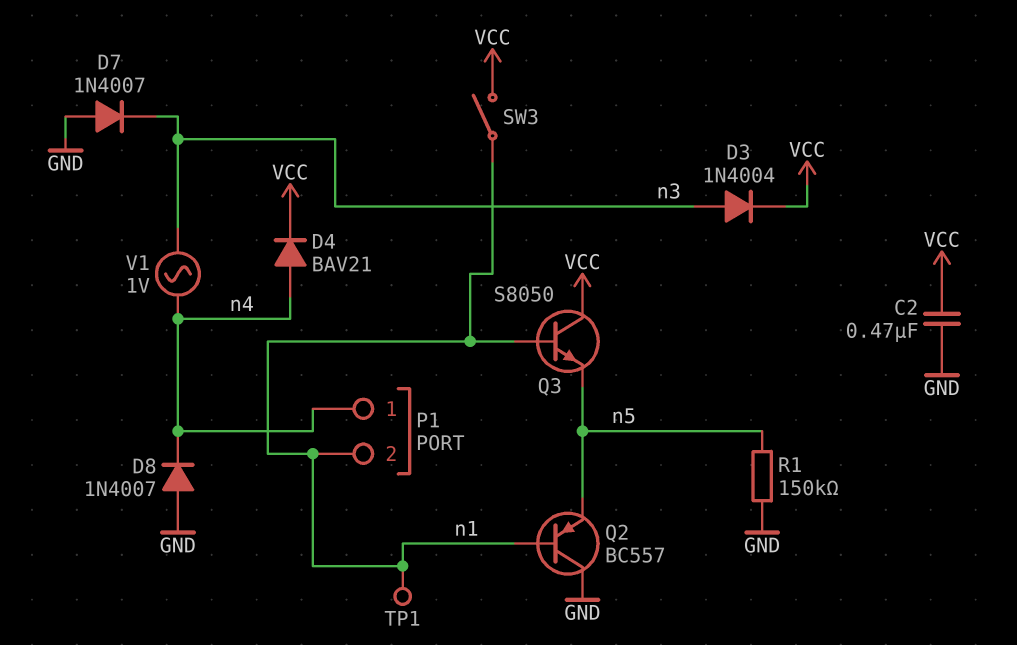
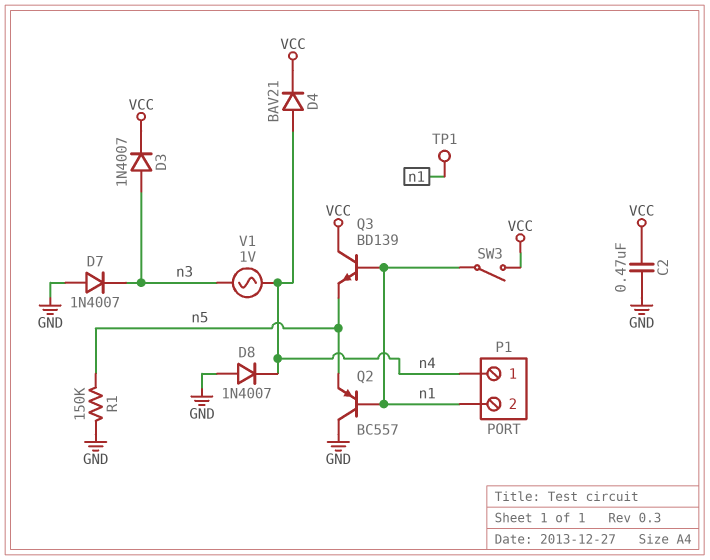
D3: diode 1N4004 (A n3, K VCC) -> diode 1N4007 (A n3, K VCC)
Q3: NPN S8050 (B n1, C VCC, E n5) -> NPN BD139 (B n1, C VCC, E n5)

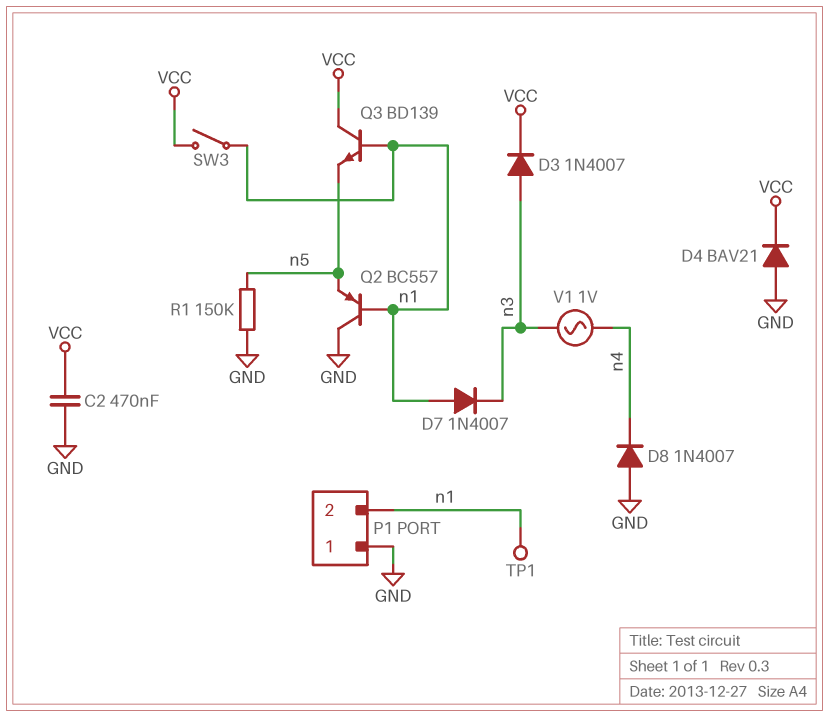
D4: diode BAV21 (A n4, K VCC) -> diode BAV21 (A GND, K VCC)
D7: diode 1N4007 (A GND, K n3) -> diode 1N4007 (A n1, K n3)
P1 pin 1: n4 -> GND

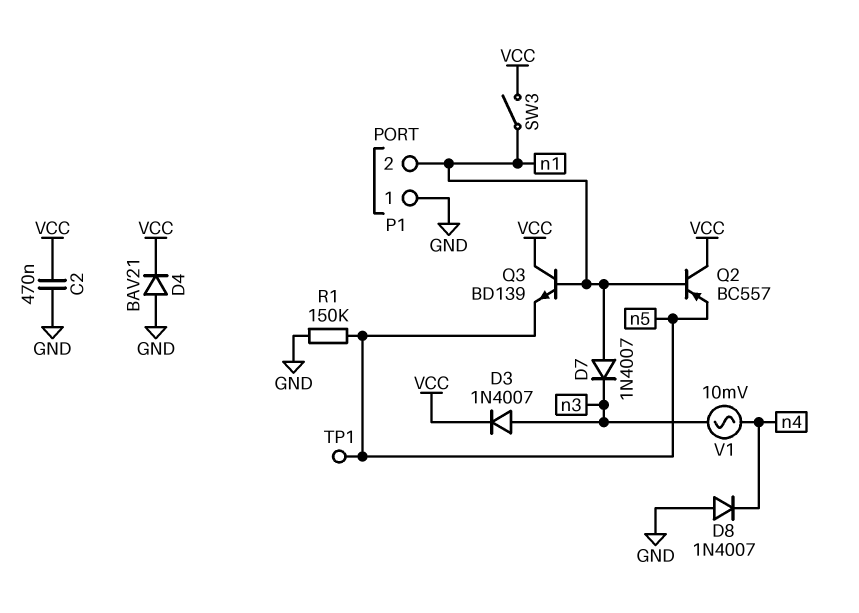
Q2: PNP BC557 (B n1, C GND, E n5) -> PNP BC557 (B n1, C VCC, E n5)
TP1: test point (n1) -> test point (n5)
V1: AC 1V (n3, n4) -> AC 10mV (n3, n4)

